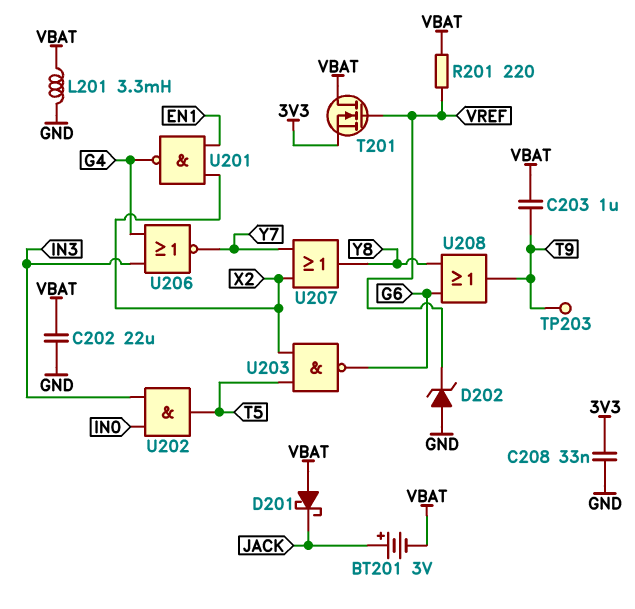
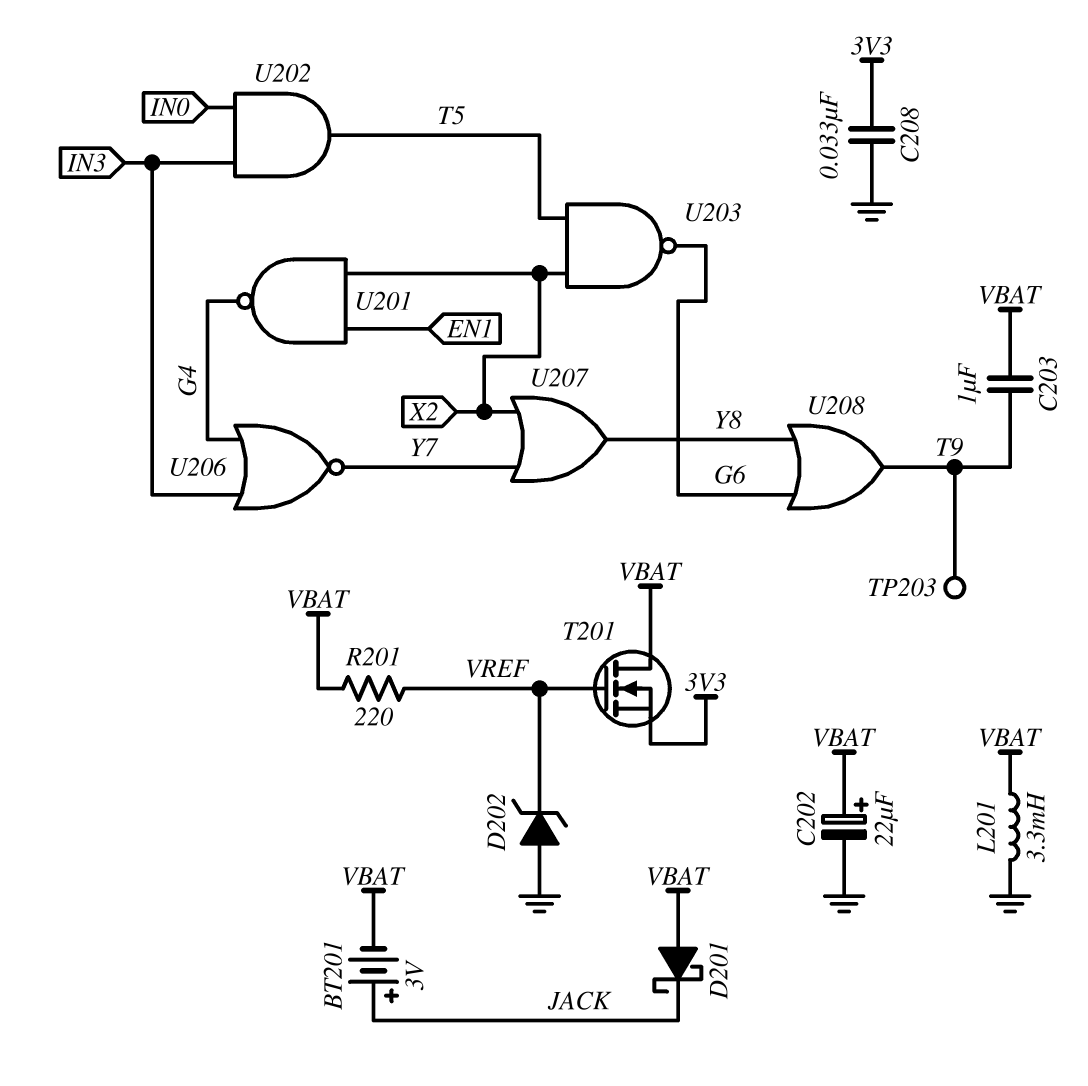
C202: 22uF (GND, VBAT) -> 22uF (plus VBAT, minus GND)

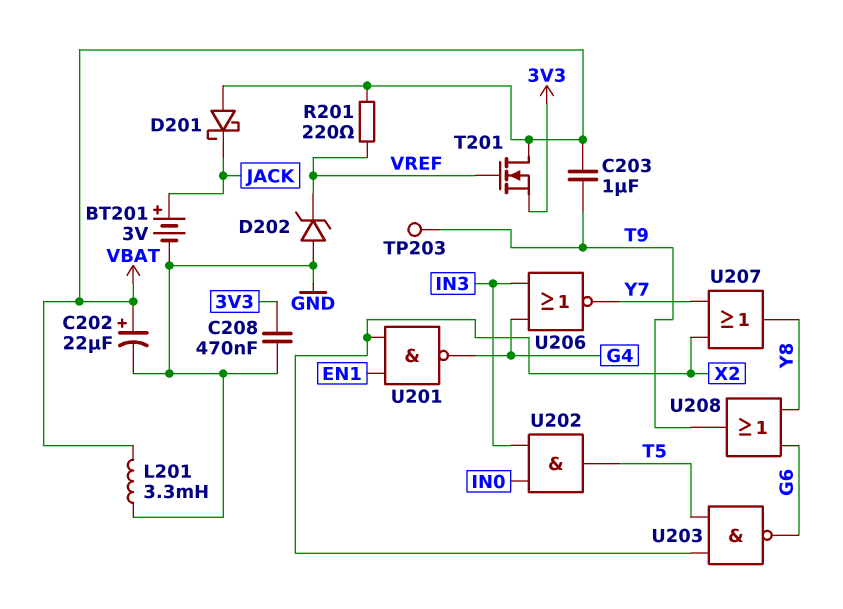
BT201: 3V (plus JACK, minus VBAT) -> 3V (plus JACK, minus GND)
C208: 33nF (3V3, GND) -> 470nF (3V3, GND)

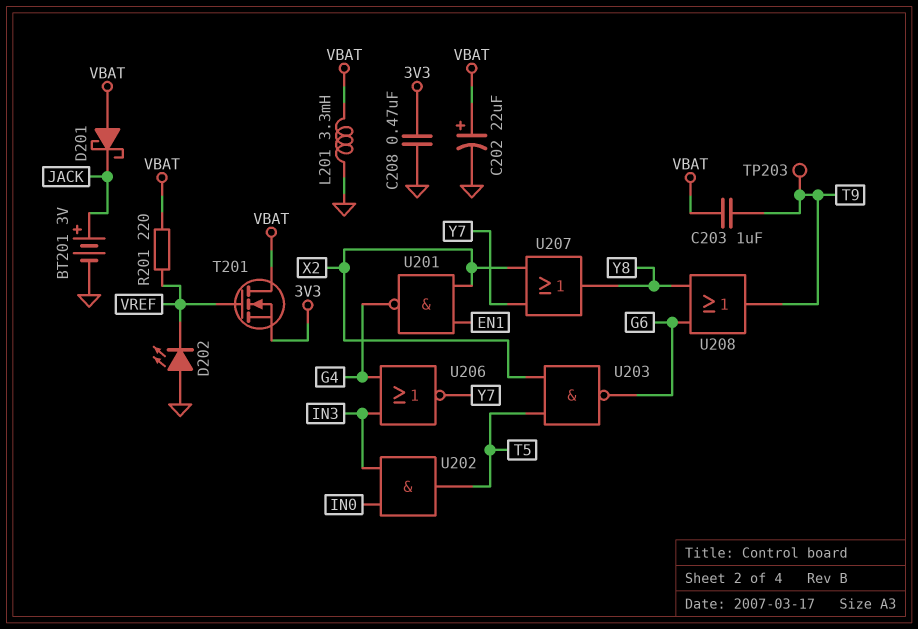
D202: zener (A GND, K VREF) -> LED (A GND, K VREF)

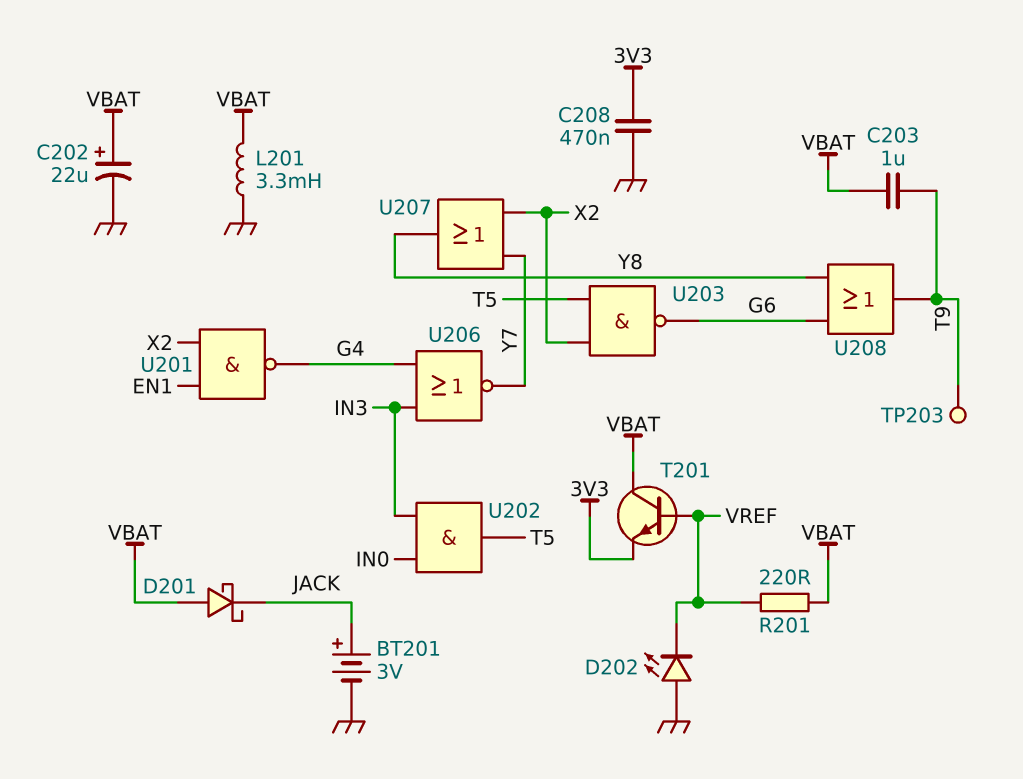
T201: NMOS (G VREF, D VBAT, S 3V3) -> NPN (B VREF, C VBAT, E 3V3)

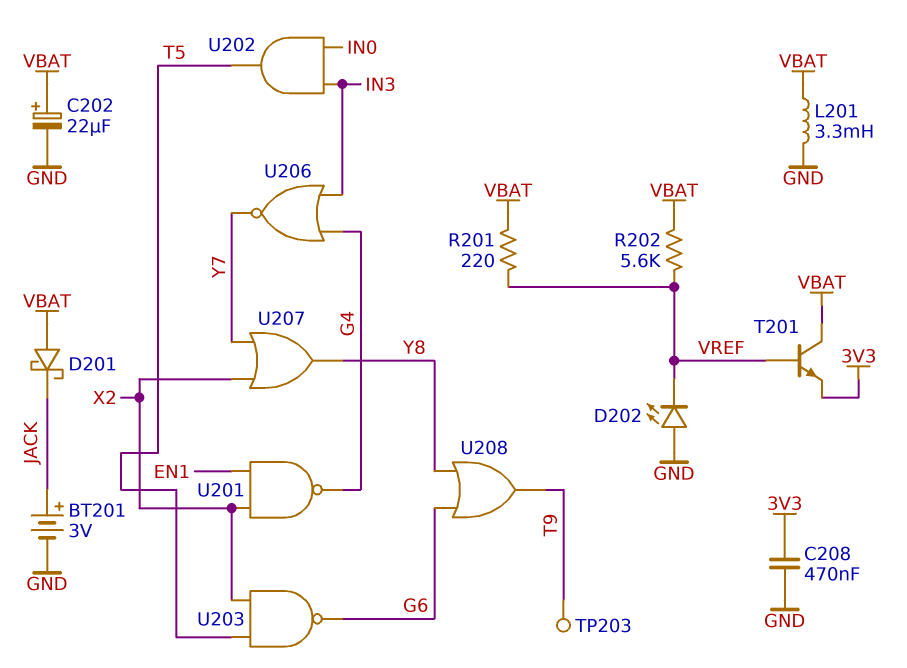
C203: 1uF (T9, VBAT) -> none
R202: none -> 5.6k (VBAT, VREF)

